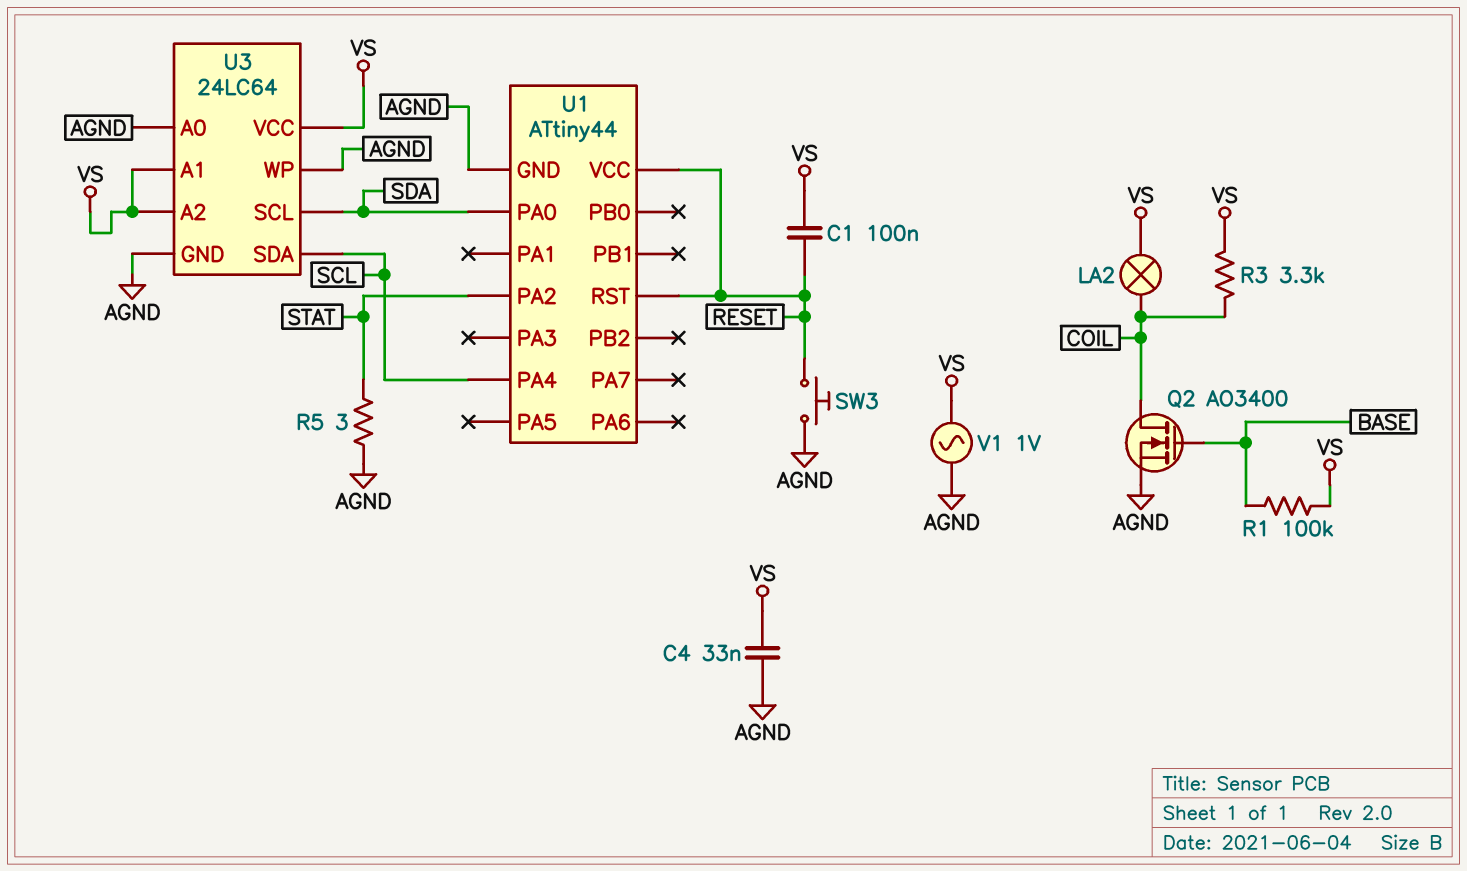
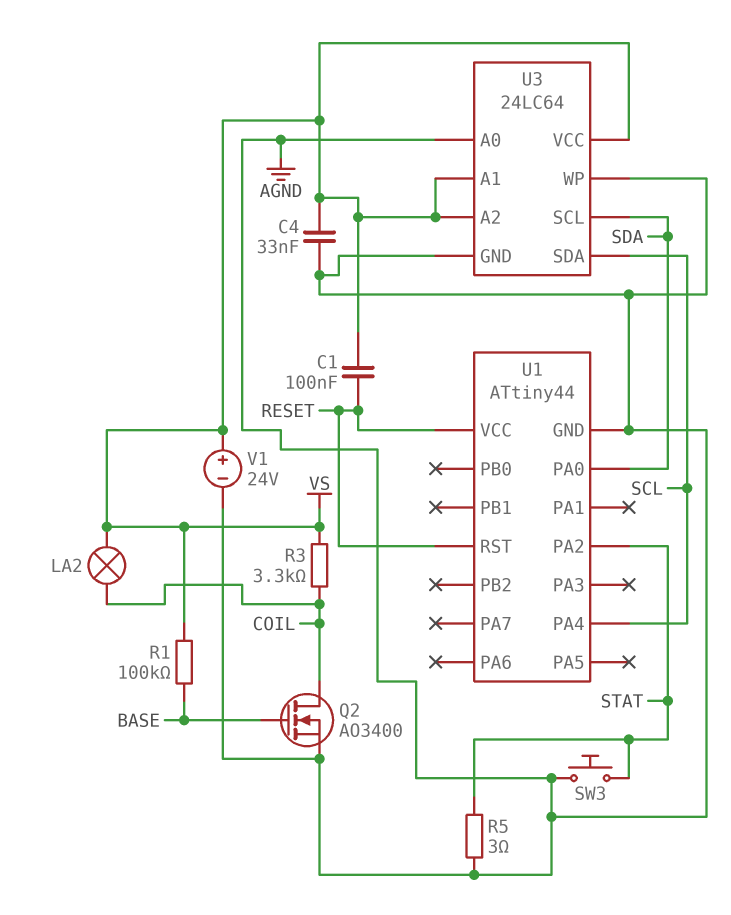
SW3: button (AGND, RESET) -> button (AGND, STAT)
V1: AC 1V (AGND, VS) -> 24V (plus VS, minus AGND)

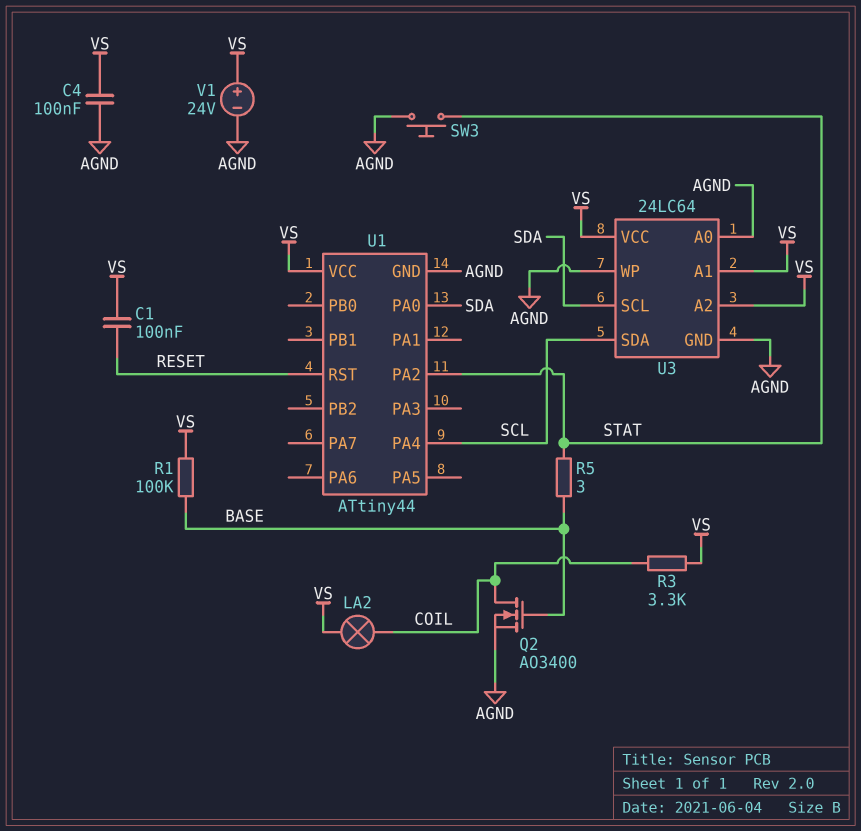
C4: 33nF (AGND, VS) -> 100nF (AGND, VS)
R5: 3 (AGND, STAT) -> 3 (BASE, STAT)
U1 pin VCC: RESET -> VS

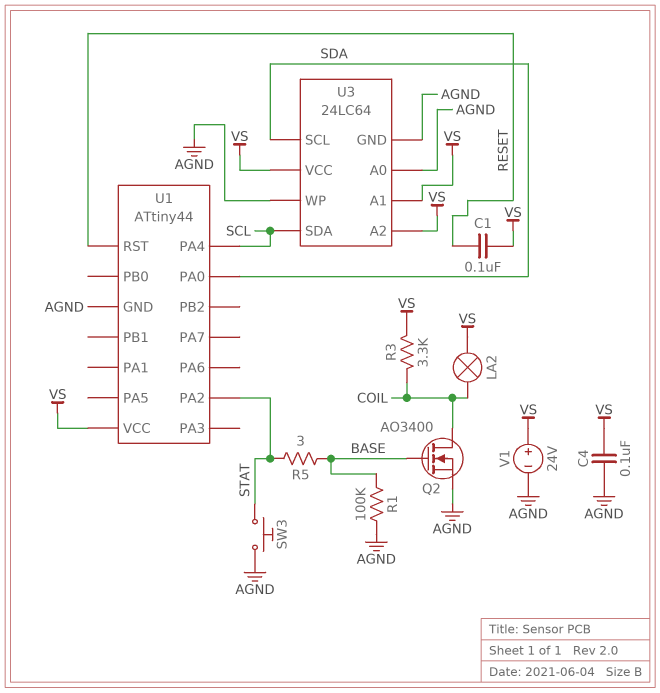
R1: 100k (BASE, VS) -> 100k (AGND, BASE)

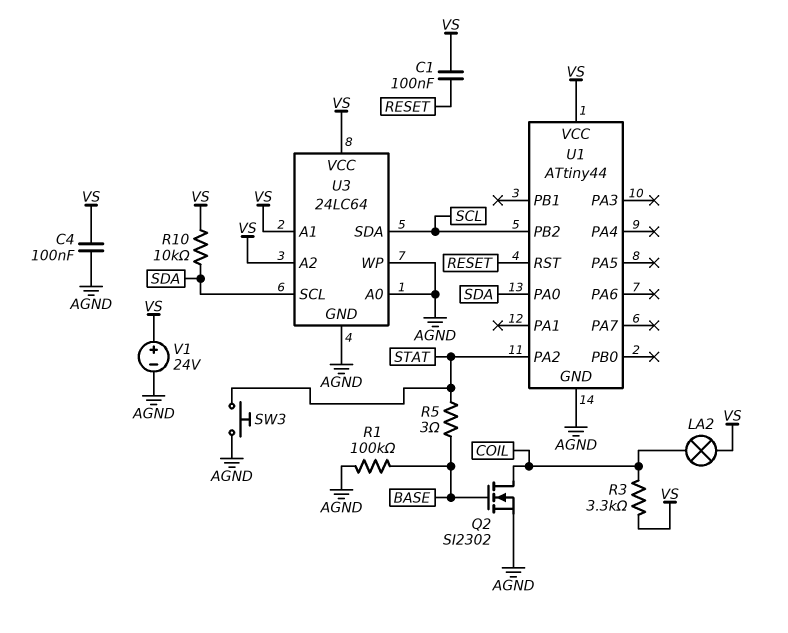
Q2: NMOS AO3400 (G BASE, D COIL, S AGND) -> NMOS SI2302 (G BASE, D COIL, S AGND)
R10: none -> 10k (SDA, VS)
U1 pin PA4: SCL -> none
U1 pin PB2: none -> SCL

